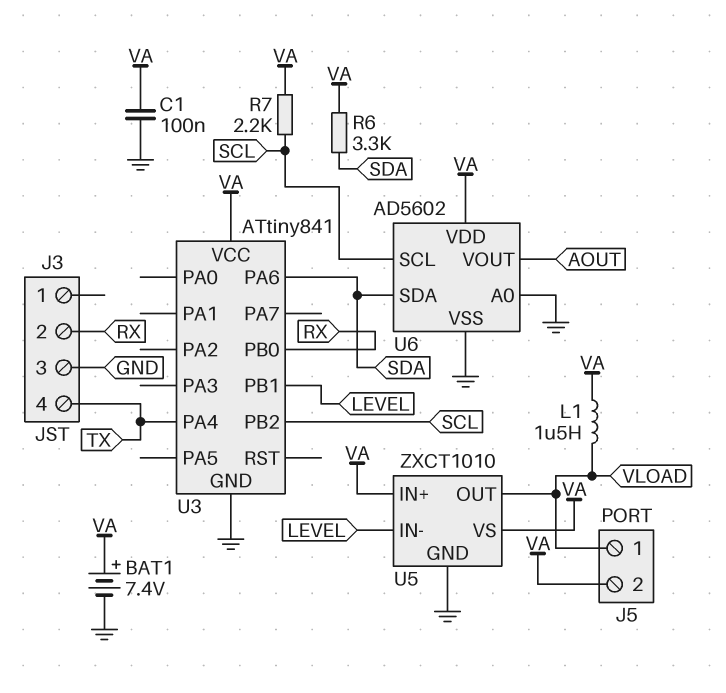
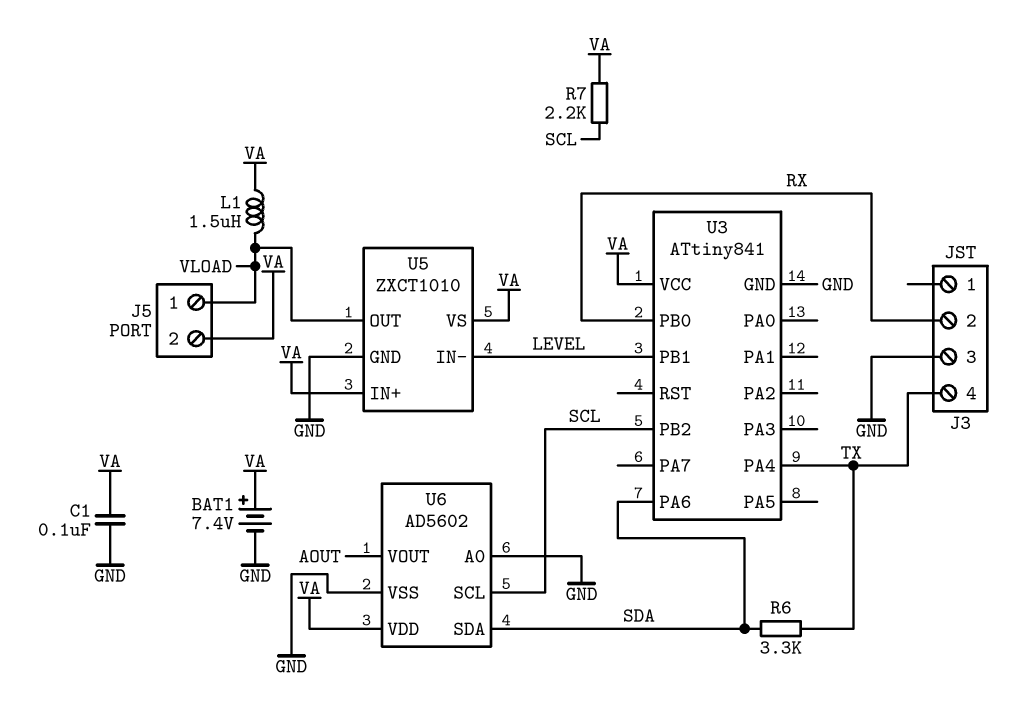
R6: 3.3k (SDA, VA) -> 3.3k (SDA, TX)

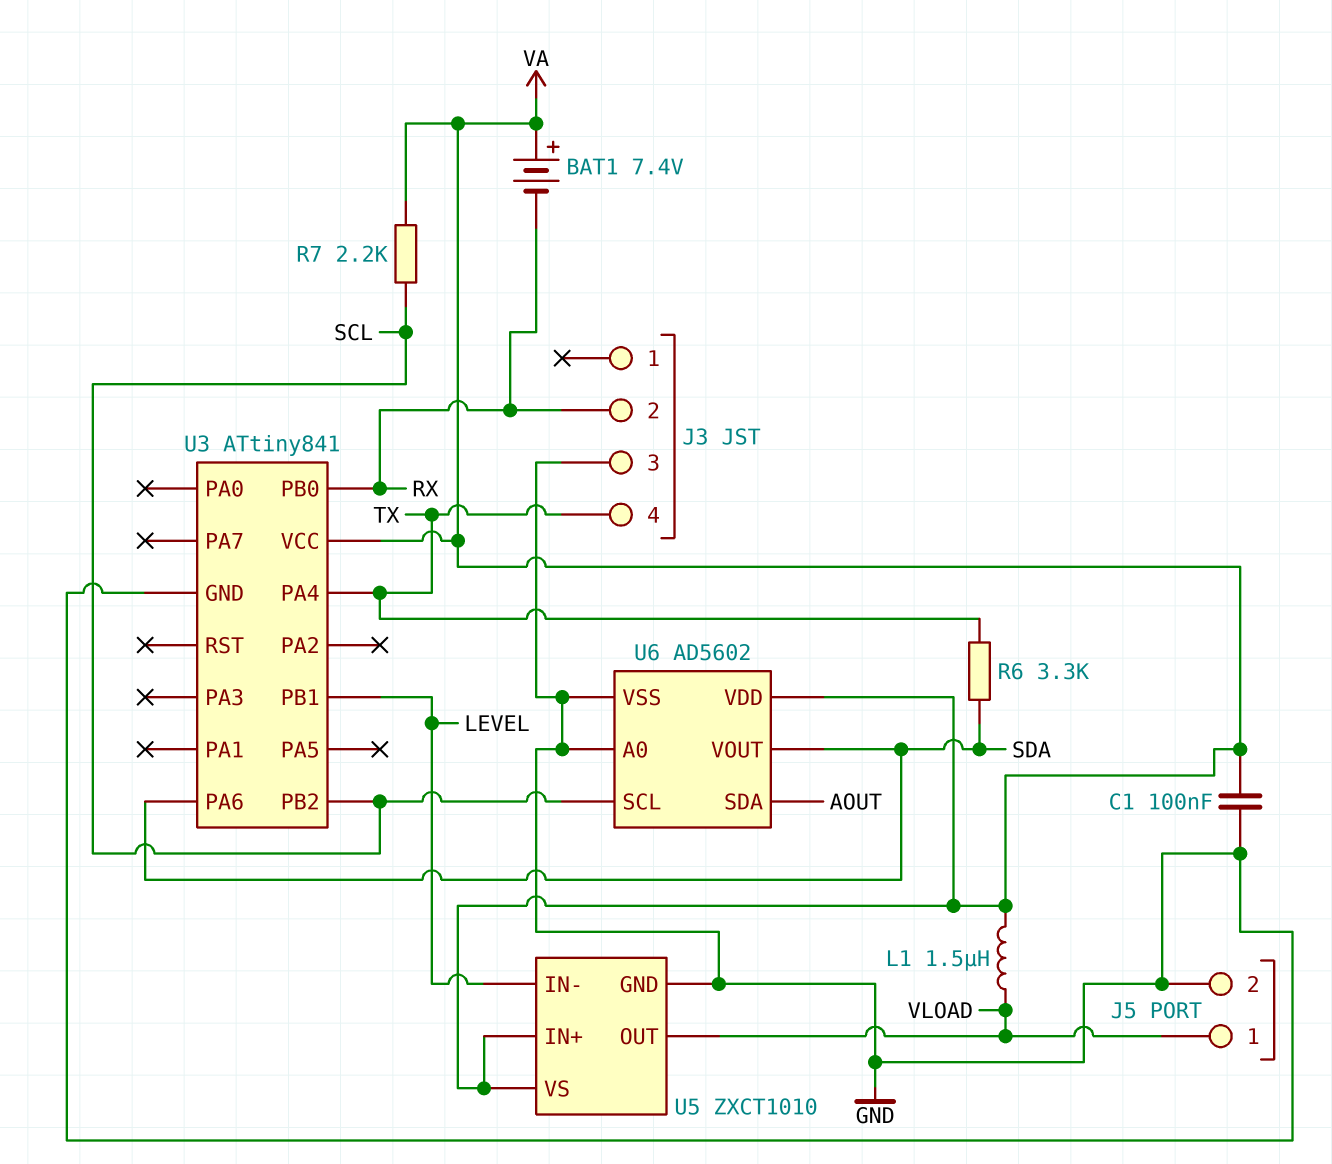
BAT1: 7.4V (plus VA, minus GND) -> 7.4V (plus VA, minus RX)
J5 pin 2: VA -> GND
U6 pin SDA: SDA -> AOUT
U6 pin VOUT: AOUT -> SDA

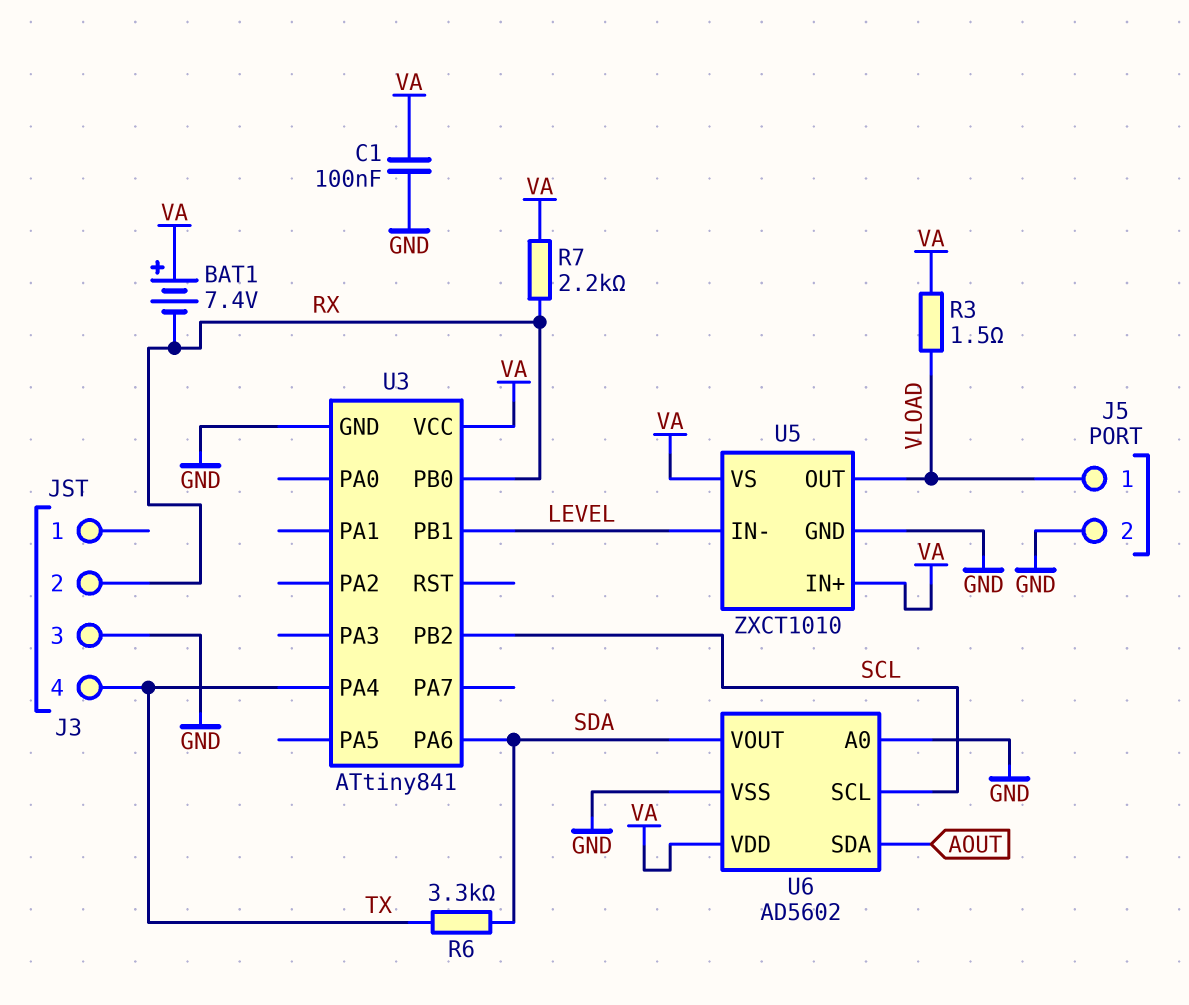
L1: 1.5uH (VA, VLOAD) -> none
R3: none -> 1.5 (VA, VLOAD)
R7: 2.2k (SCL, VA) -> 2.2k (RX, VA)

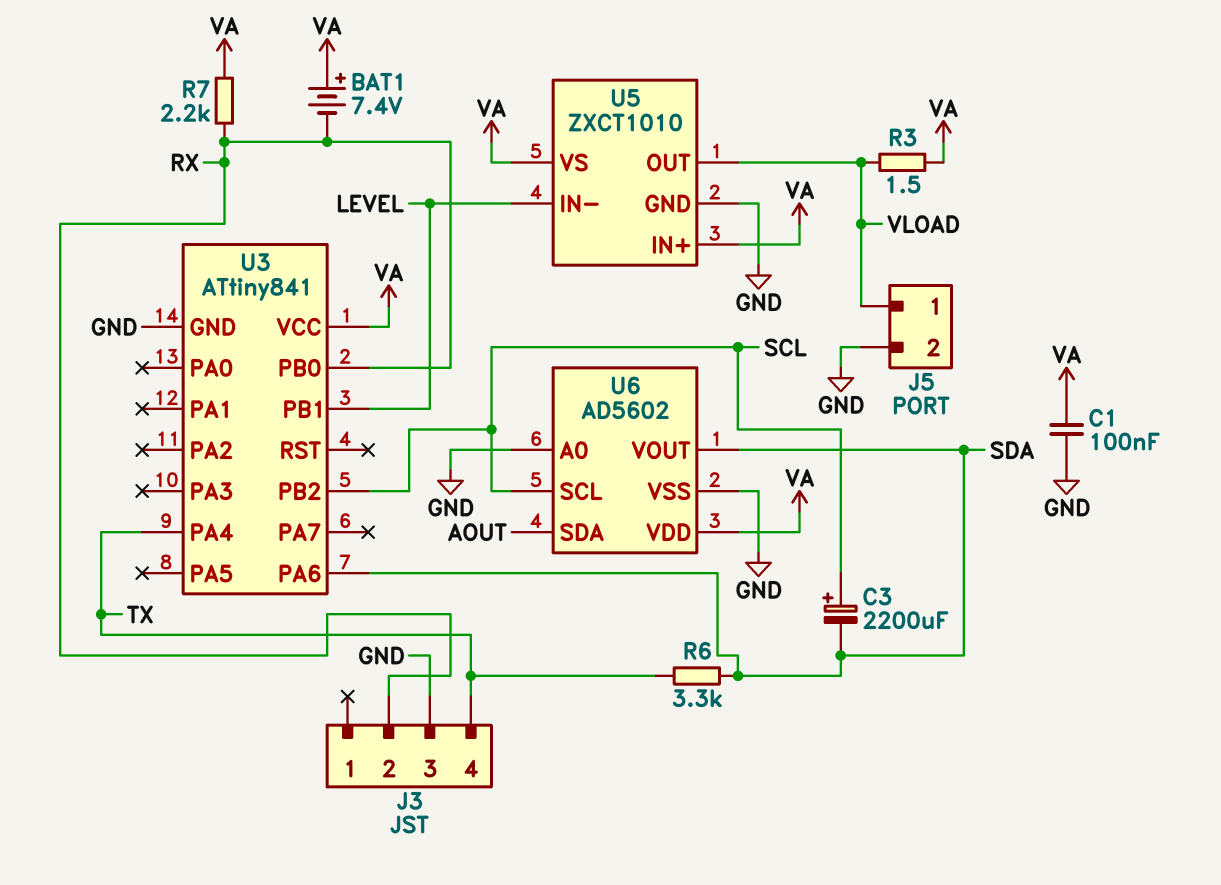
C3: none -> 2200uF (plus SCL, minus SDA)

